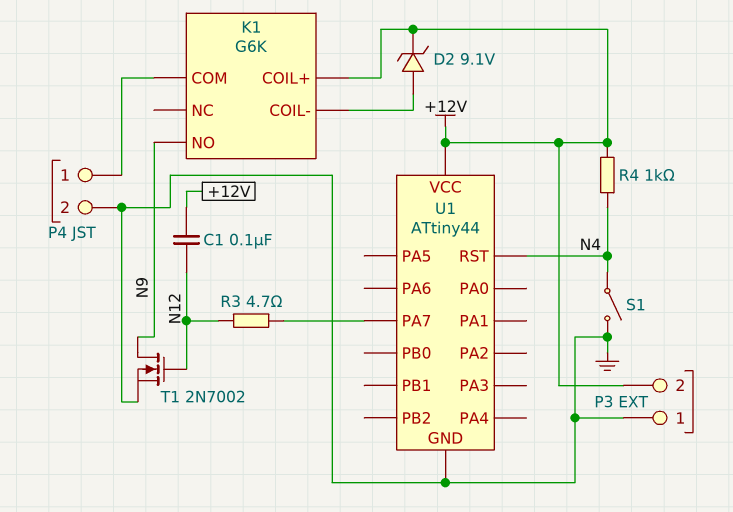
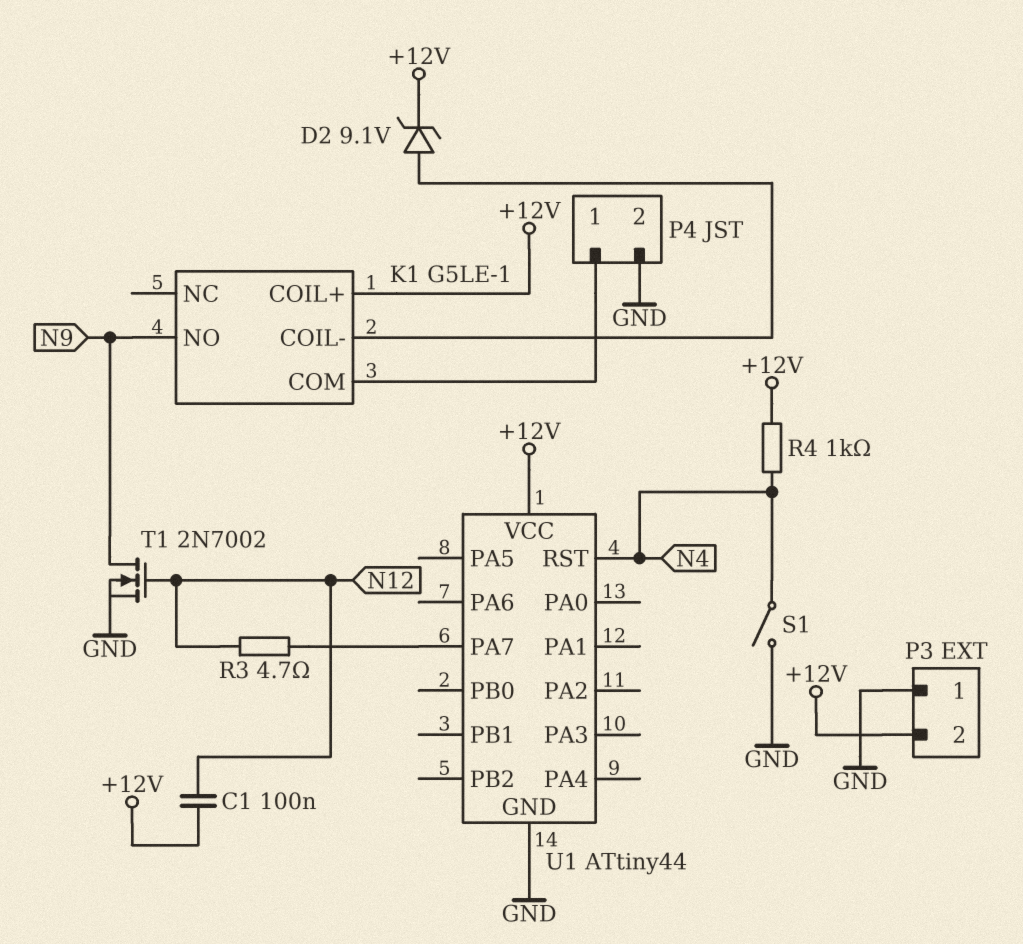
K1: G6K -> G5LE-1

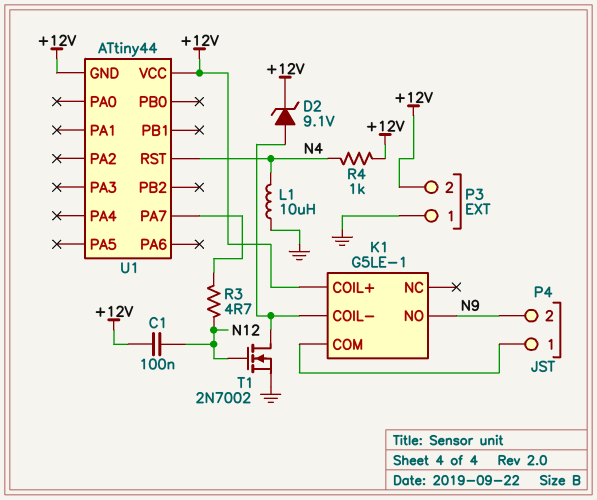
L1: none -> 10uH (GND, N4)
P4 pin 2: GND -> N9
S1: switch (GND, N4) -> none
T1: NMOS 2N7002 (G N12, D N9, S GND) -> NMOS 2N7002 (G N12, D K1/COIL-, S GND)
U1 pin GND: GND -> +12V

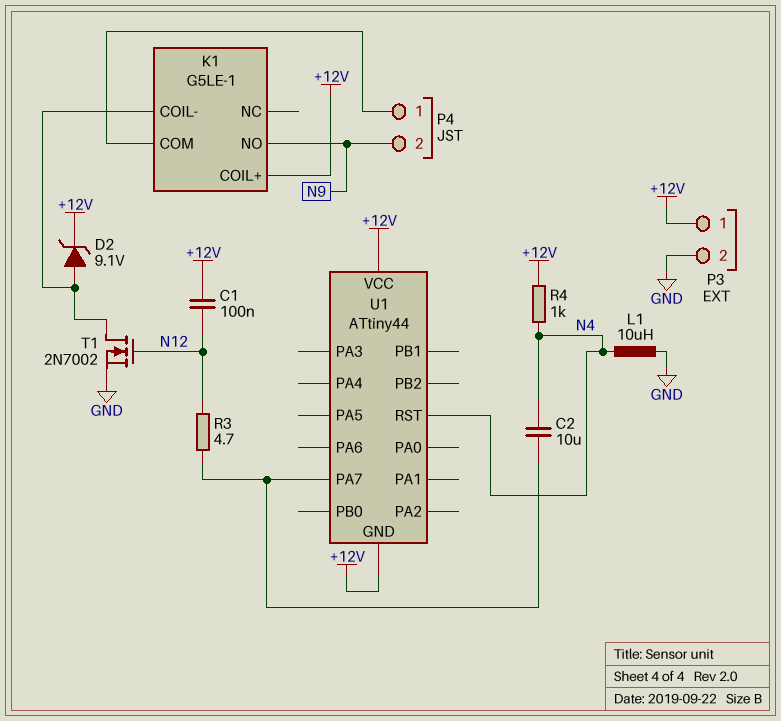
C2: none -> 10uF (N4, U1/PA7)
P3 pin 1: GND -> +12V
P3 pin 2: +12V -> GND

